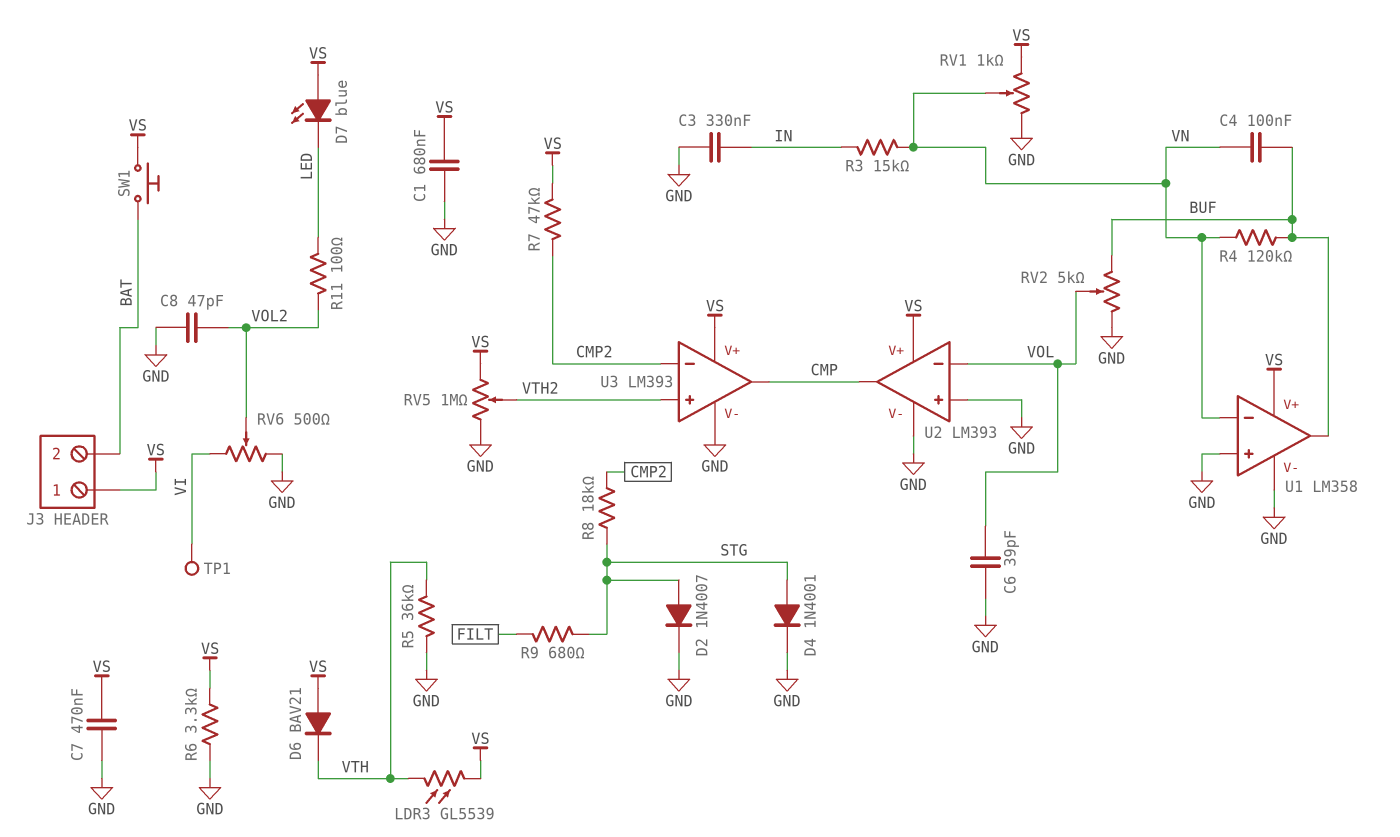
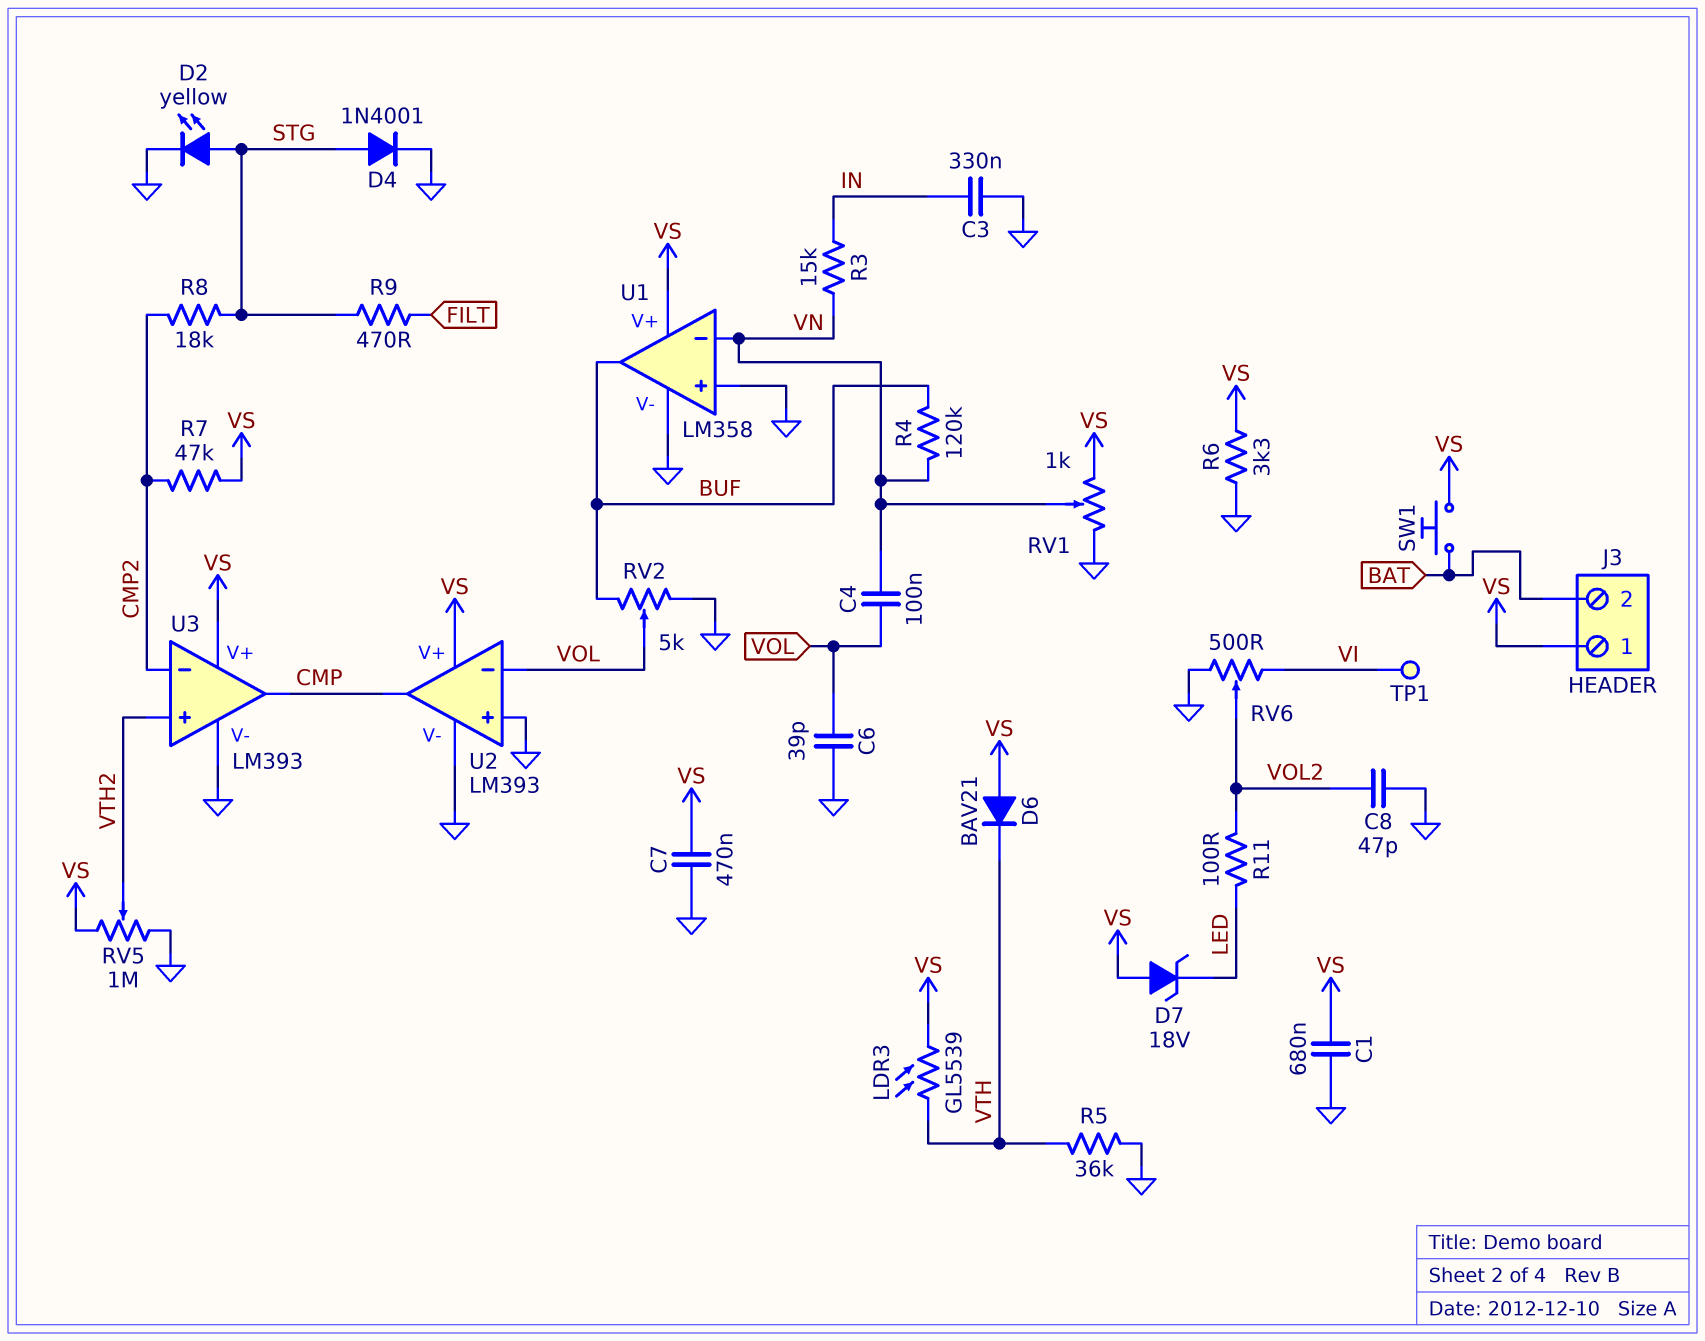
C4: 100nF (BUF, VN) -> 100nF (VN, VOL)
D2: diode 1N4007 (A STG, K GND) -> LED yellow (A STG, K GND)
D7: LED blue (A VS, K LED) -> zener 18V (A VS, K LED)
R9: 680 (FILT, STG) -> 470 (FILT, STG)

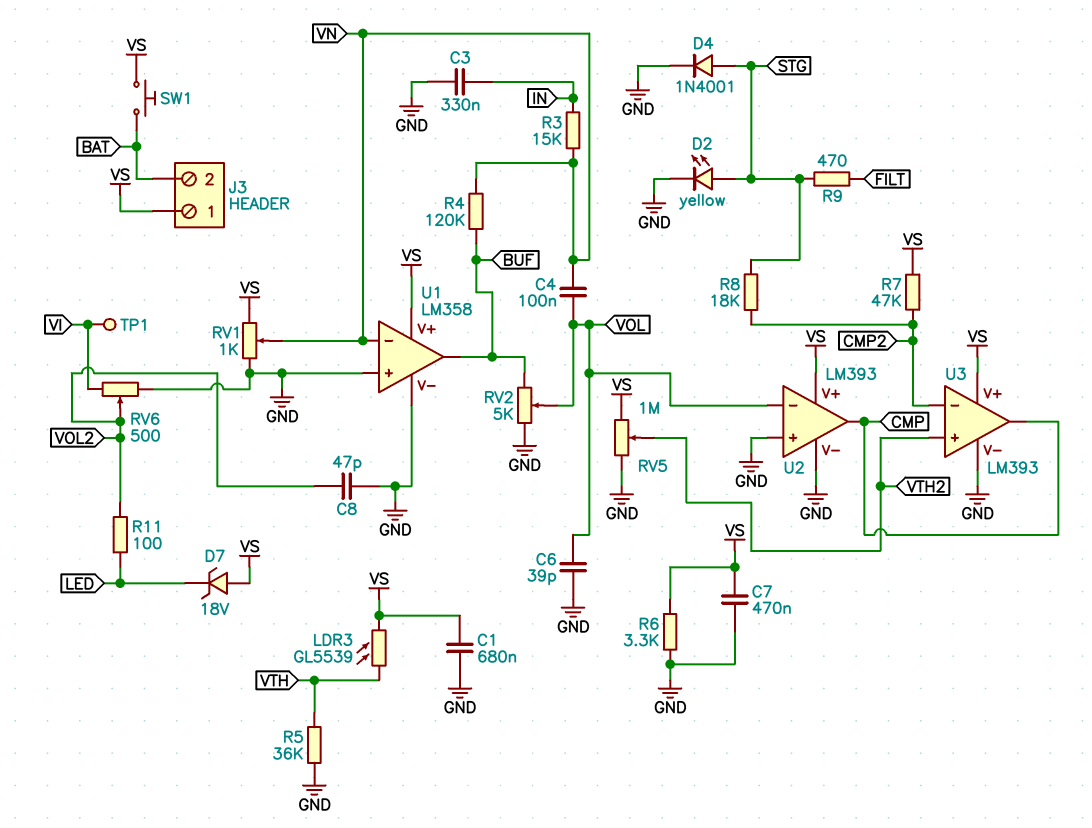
D6: diode BAV21 (A VS, K VTH) -> none

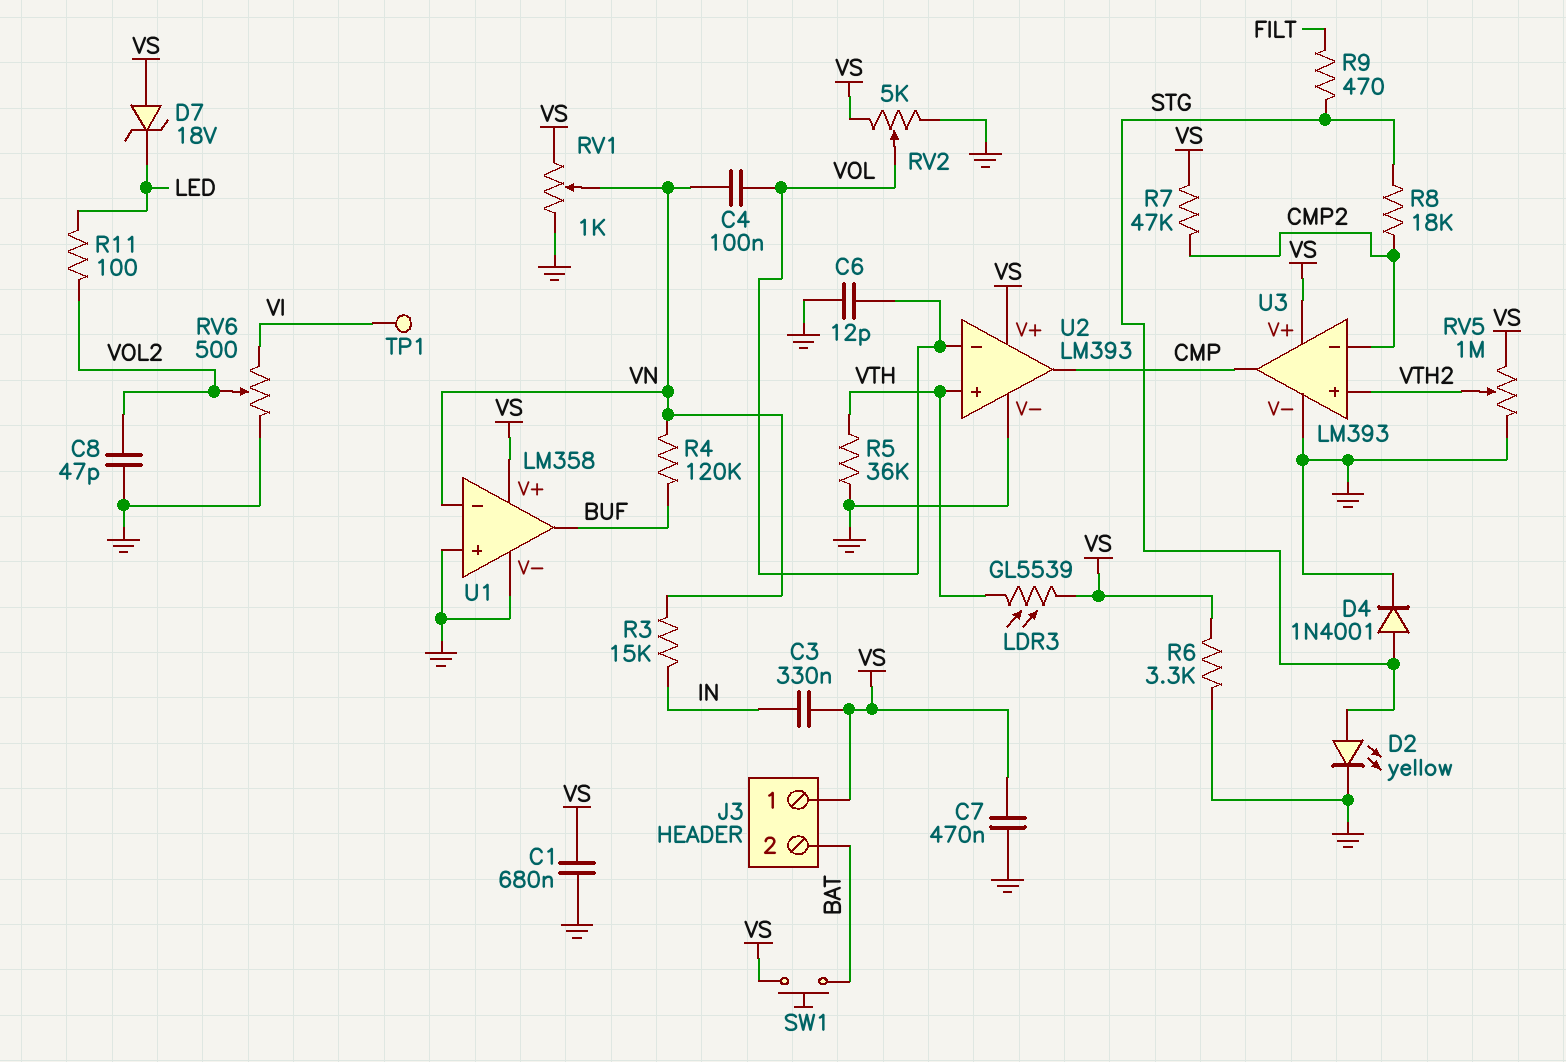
C3: 330nF (GND, IN) -> 330nF (IN, VS)
C6: 39pF (GND, VOL) -> 12pF (GND, VOL)
RV2: 5k (BUF, GND, wiper VOL) -> 5k (GND, VS, wiper VOL)
U2 pin in+: GND -> VTH

